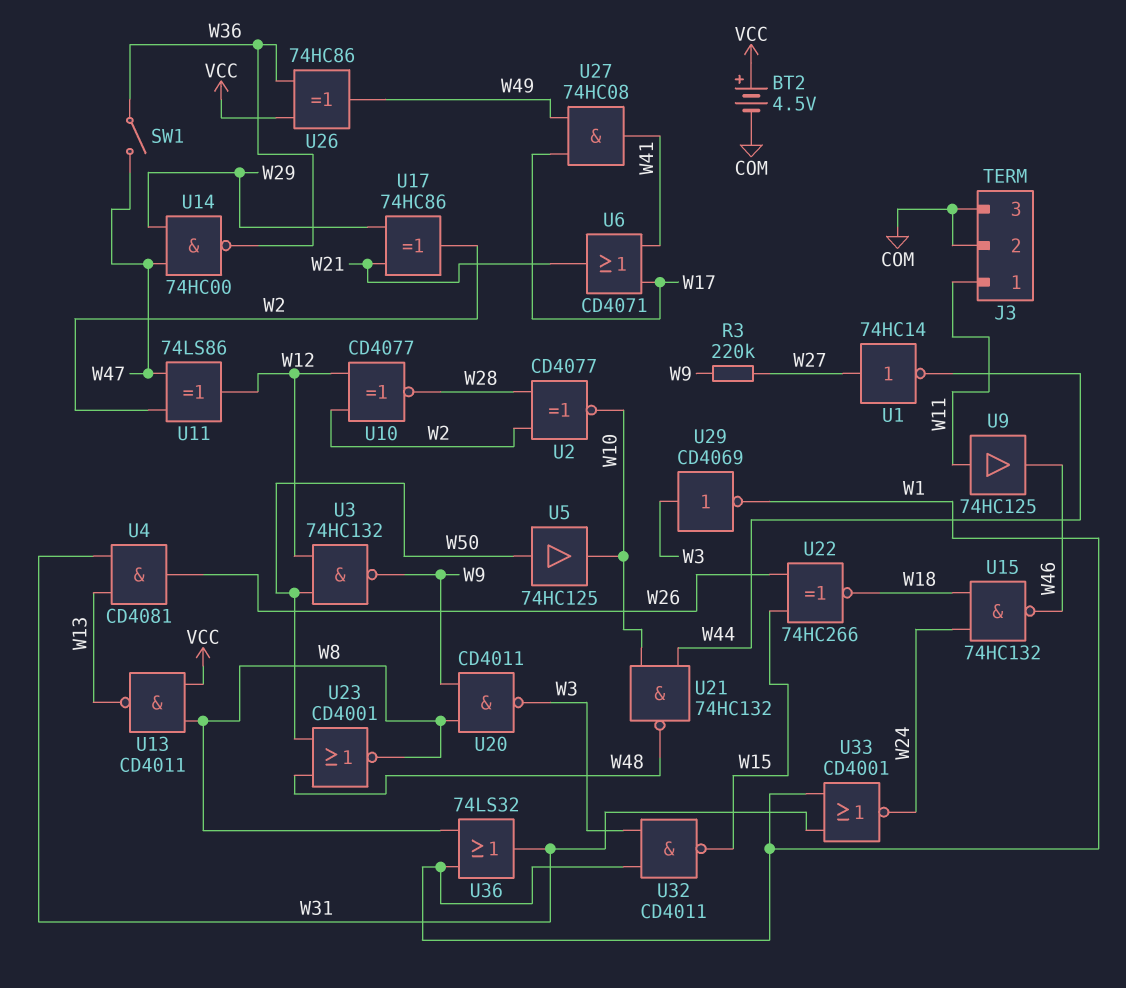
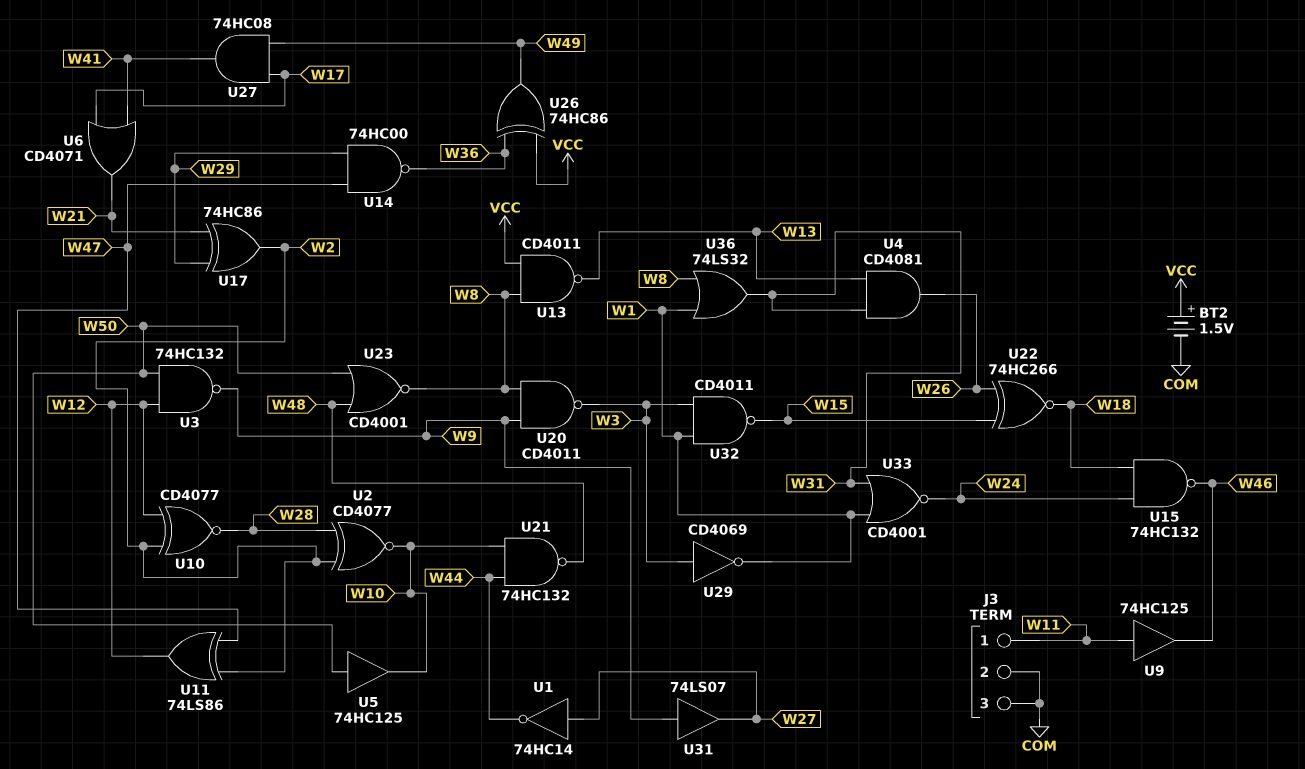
BT2: 4.5V (plus VCC, minus COM) -> 1.5V (plus VCC, minus COM)
R3: 220k (W9, W27) -> none
SW1: switch (W36, W47) -> none
U31: none -> buffer 74LS07 (in W9, out W27)

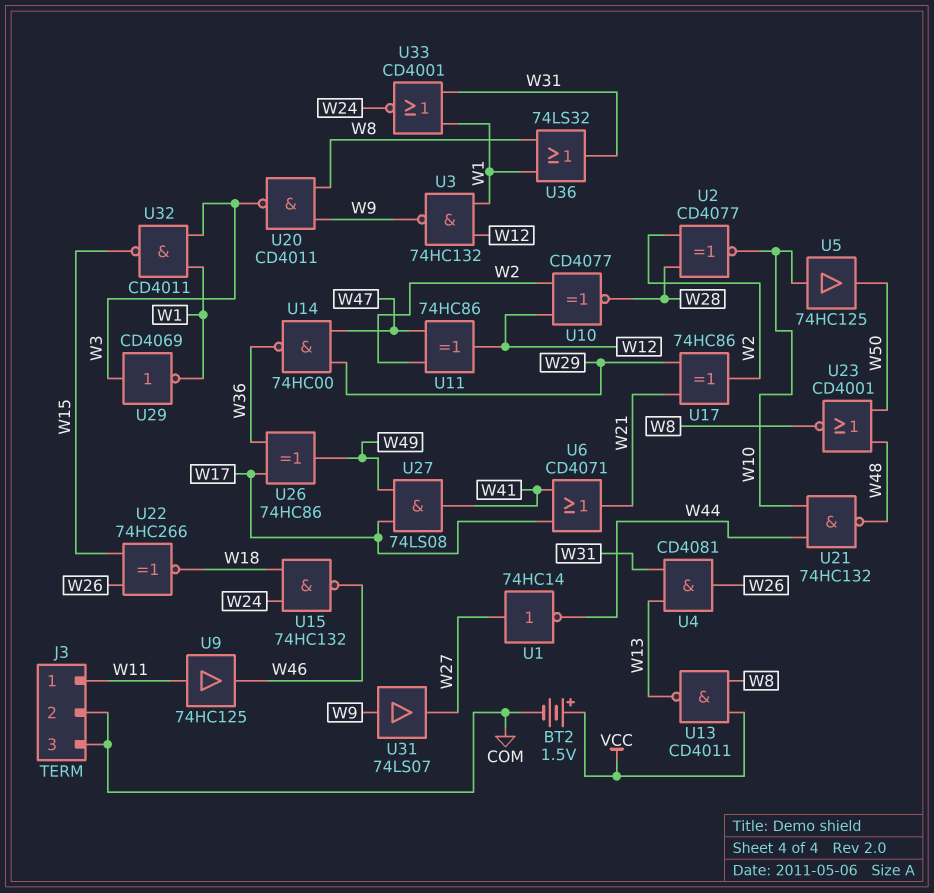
U3: NAND 74HC132 (in W12, in W50, out W9) -> NAND 74HC132 (in W1, in W12, out W9)
U5: buffer 74HC125 (in W50, out W10) -> buffer 74HC125 (in W10, out W50)
U11: XOR 74LS86 (in W2, in W47, out W12) -> XOR 74HC86 (in W2, in W47, out W12)
U26: XOR 74HC86 (in VCC, in W36, out W49) -> XOR 74HC86 (in W17, in W36, out W49)
U27: AND 74HC08 (in W17, in W49, out W41) -> AND 74LS08 (in W17, in W49, out W41)

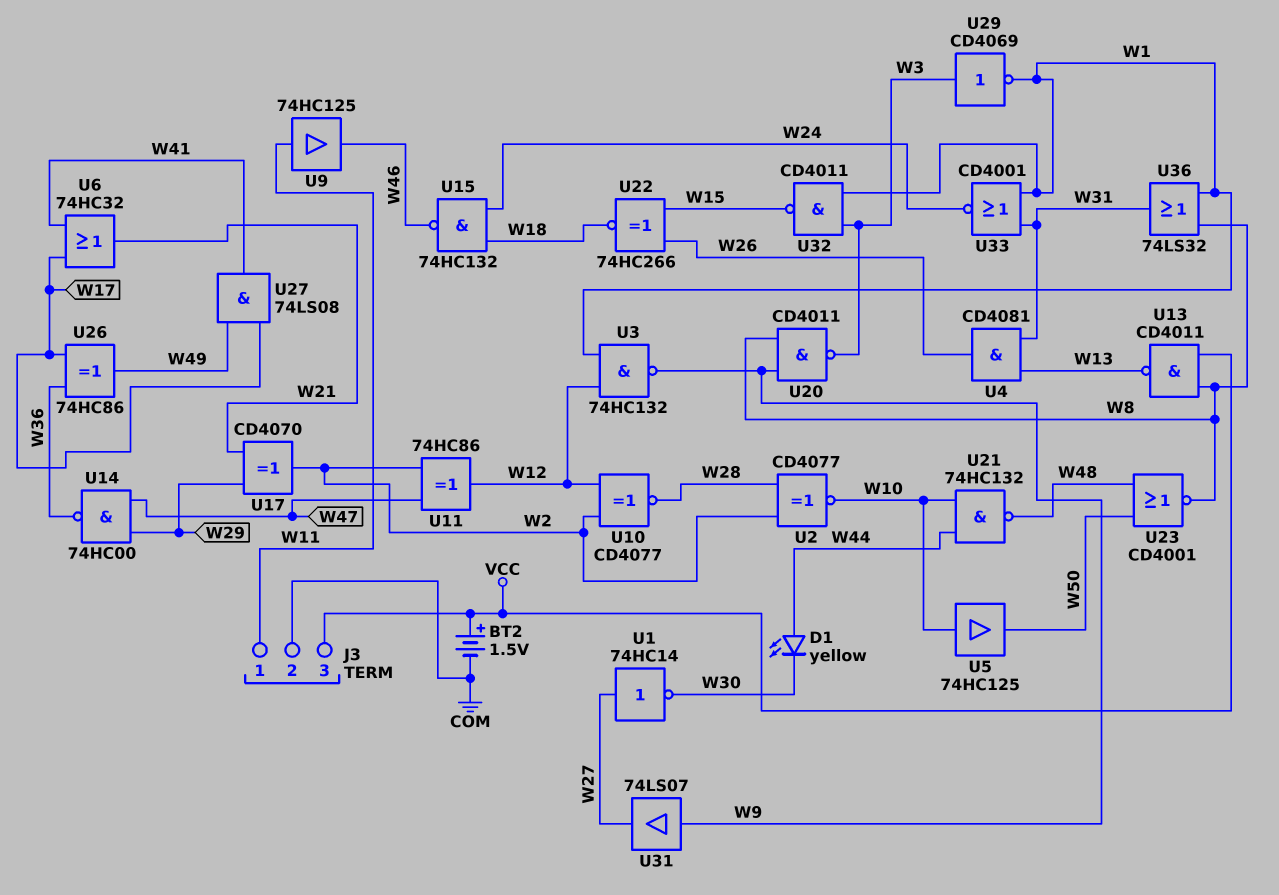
D1: none -> LED yellow (A W44, K W30)
J3 pin 3: COM -> VCC
U1: NOT 74HC14 (in W27, out W44) -> NOT 74HC14 (in W27, out W30)
U6: OR CD4071 (in W17, in W41, out W21) -> OR 74HC32 (in W17, in W41, out W21)
U17: XOR 74HC86 (in W21, in W29, out W2) -> XOR CD4070 (in W21, in W29, out W2)

